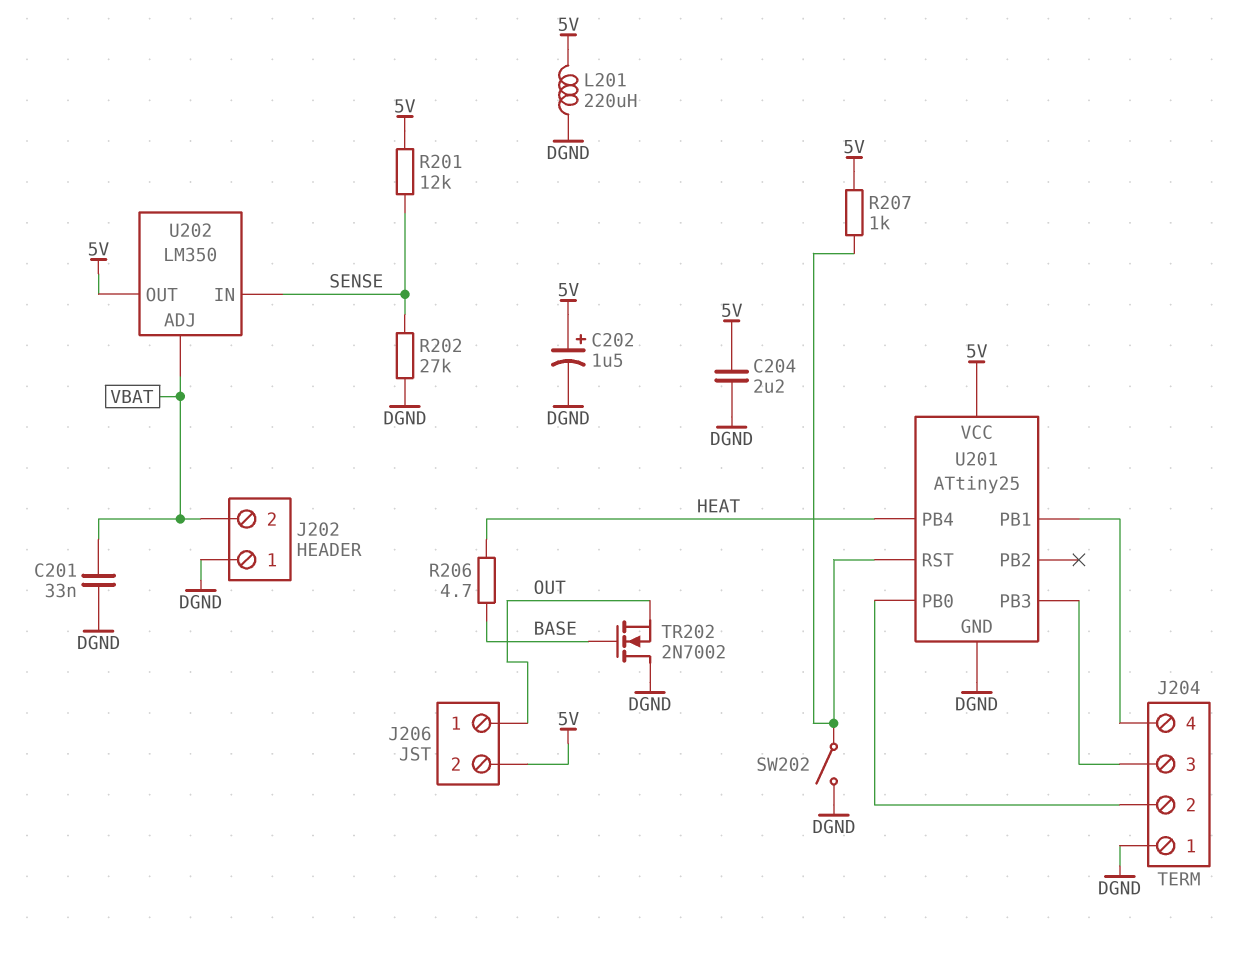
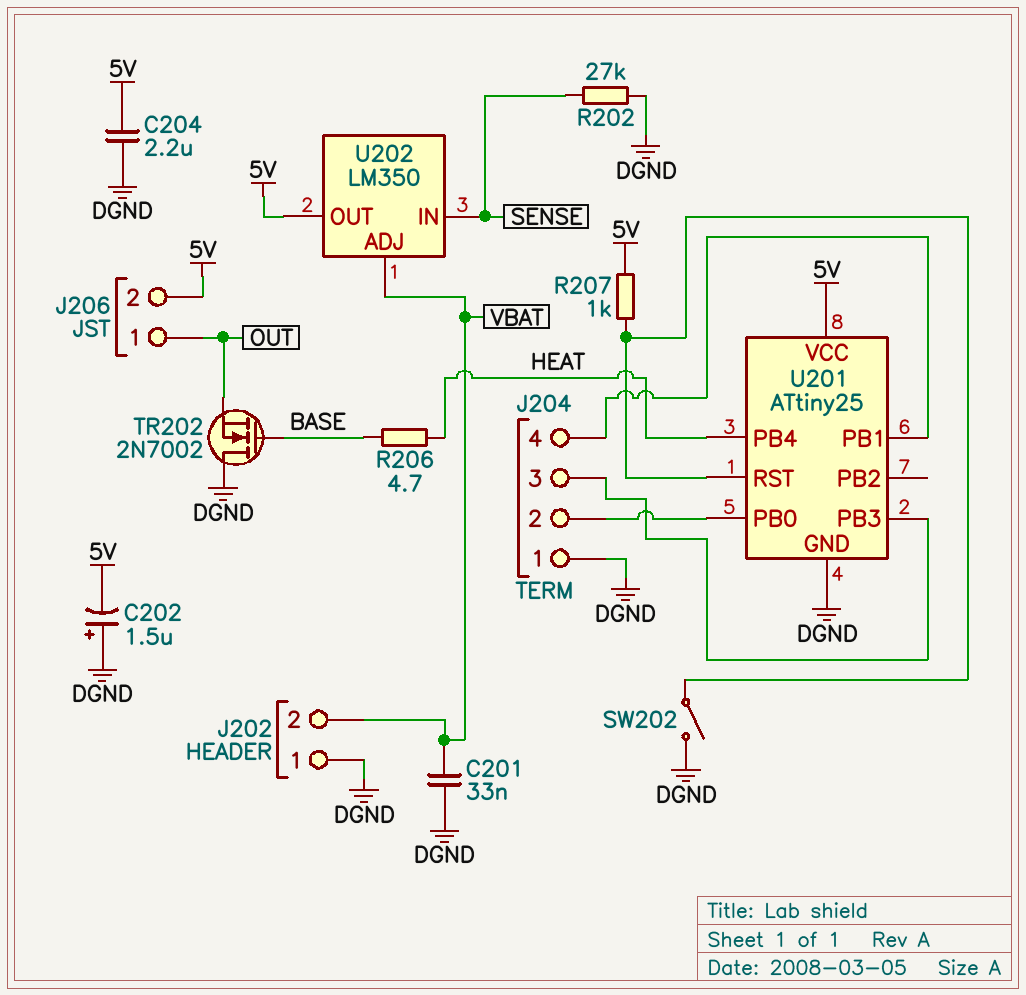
C202: 1.5uF (plus 5V, minus DGND) -> 1.5uF (plus DGND, minus 5V)
L201: 220uH (5V, DGND) -> none
R201: 12k (5V, SENSE) -> none

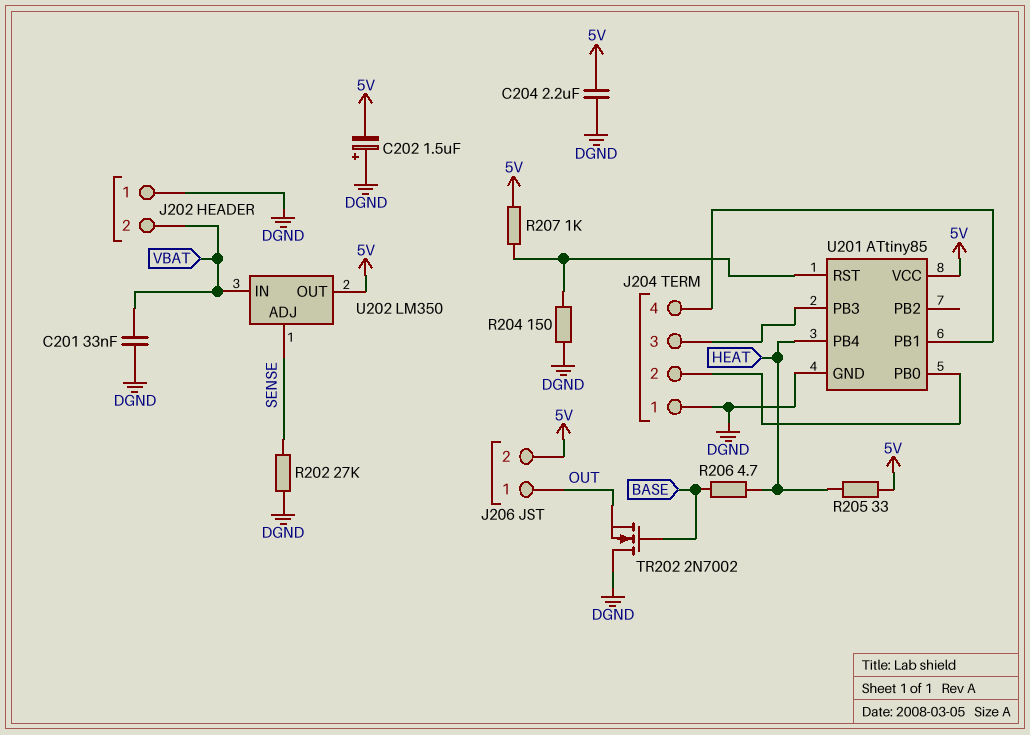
R204: none -> 150 (DGND, U201/RST)
R205: none -> 33 (5V, HEAT)
SW202: switch (DGND, U201/RST) -> none
U201: ATtiny25 -> ATtiny85
U202 pin ADJ: VBAT -> SENSE
U202 pin IN: SENSE -> VBAT

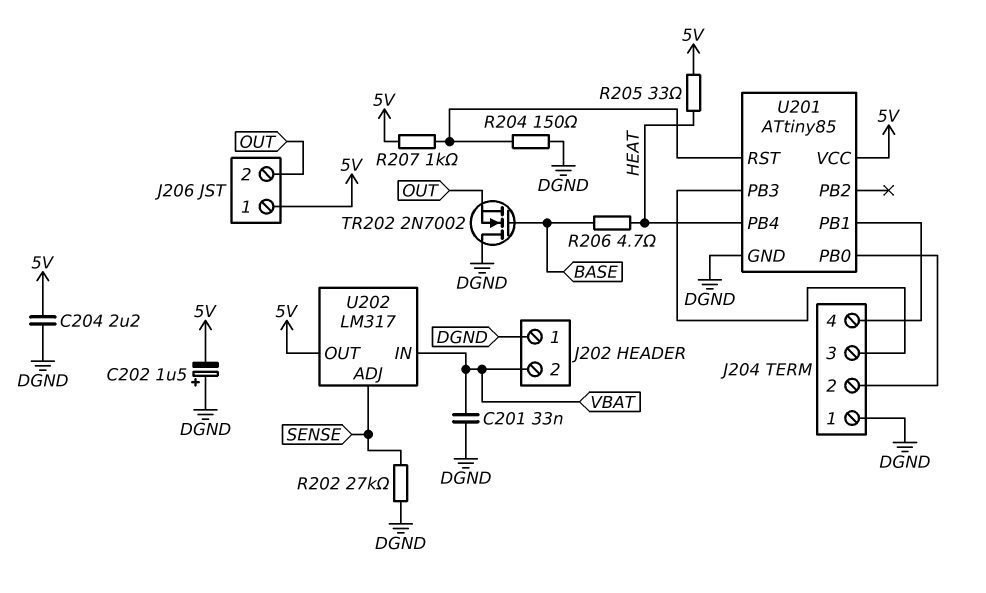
J206 pin 1: OUT -> 5V
J206 pin 2: 5V -> OUT
U202: LM350 -> LM317

